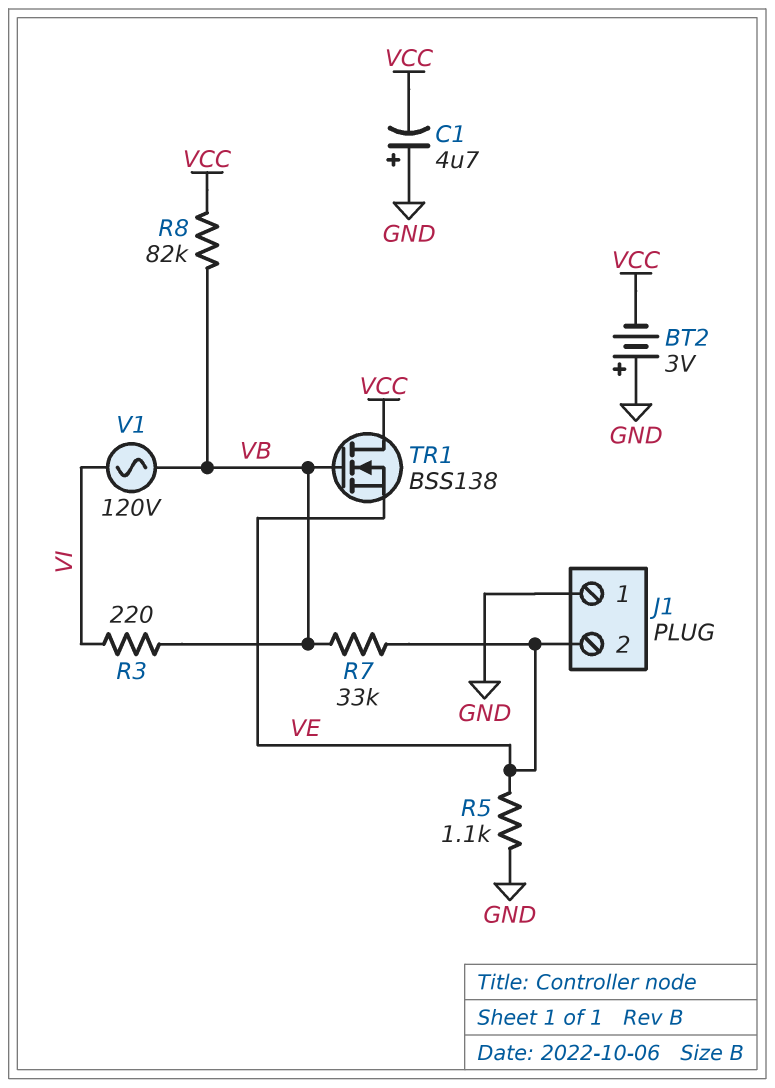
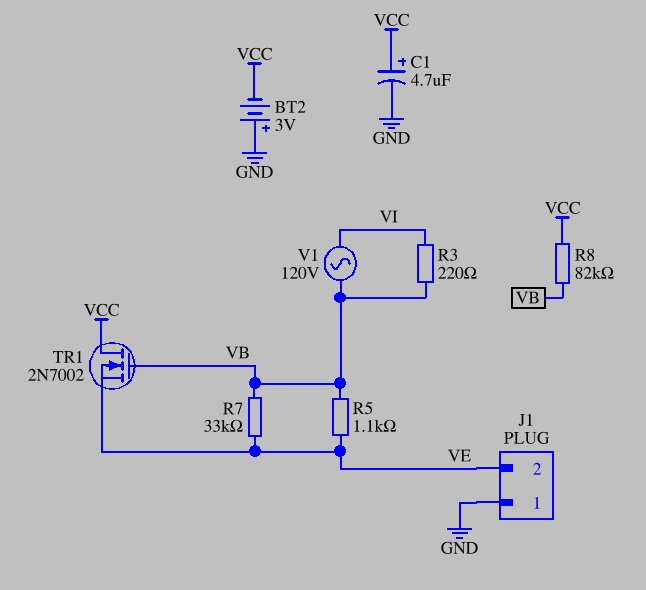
C1: 4.7uF (plus GND, minus VCC) -> 4.7uF (plus VCC, minus GND)
R5: 1.1k (GND, VE) -> 1.1k (VB, VE)
TR1: NMOS BSS138 (G VB, D VCC, S VE) -> NMOS 2N7002 (G VB, D VCC, S VE)

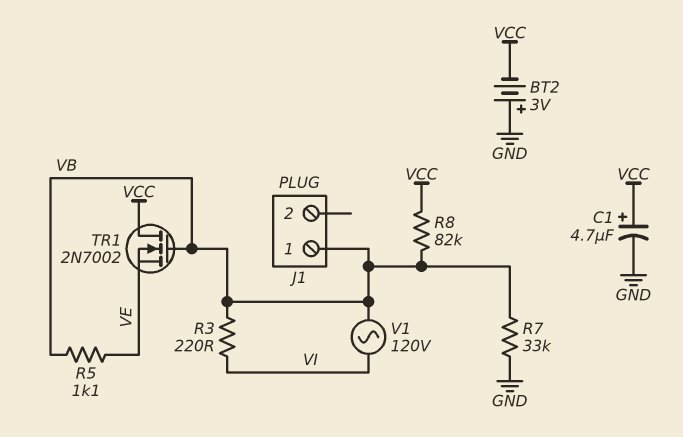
J1 pin 1: GND -> VB
J1 pin 2: VE -> none
R7: 33k (VB, VE) -> 33k (GND, VB)

